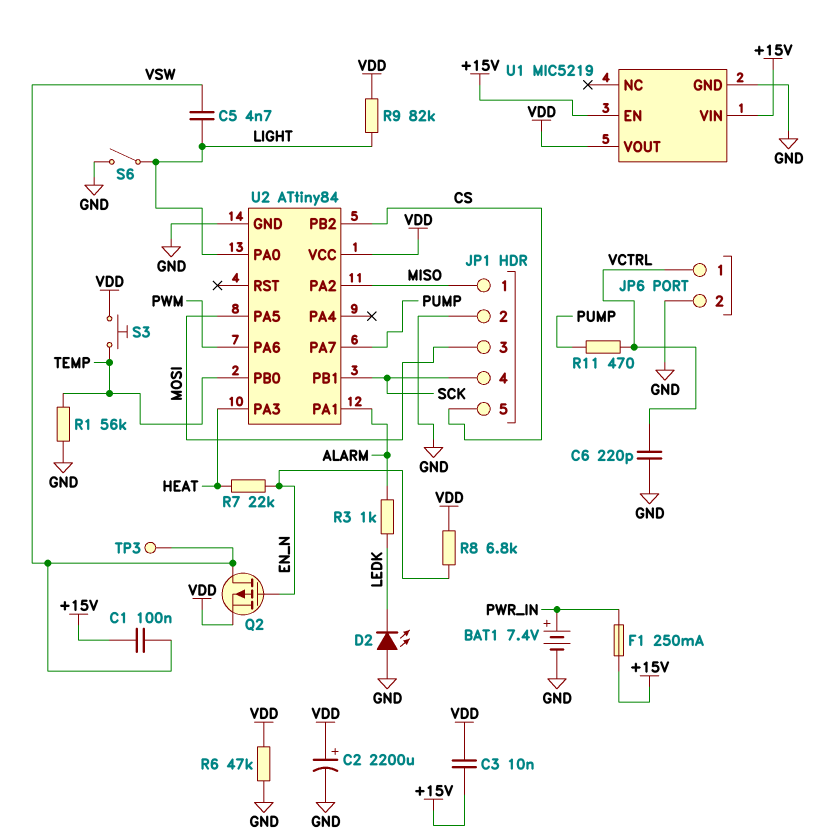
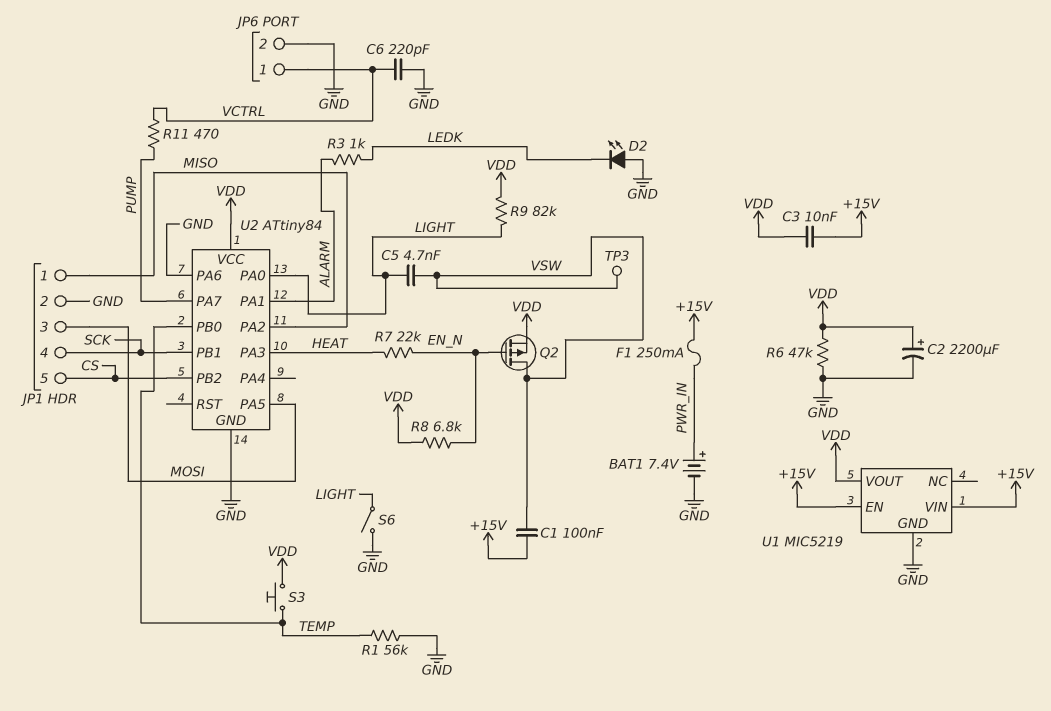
U2 pin PA6: PWM -> GND

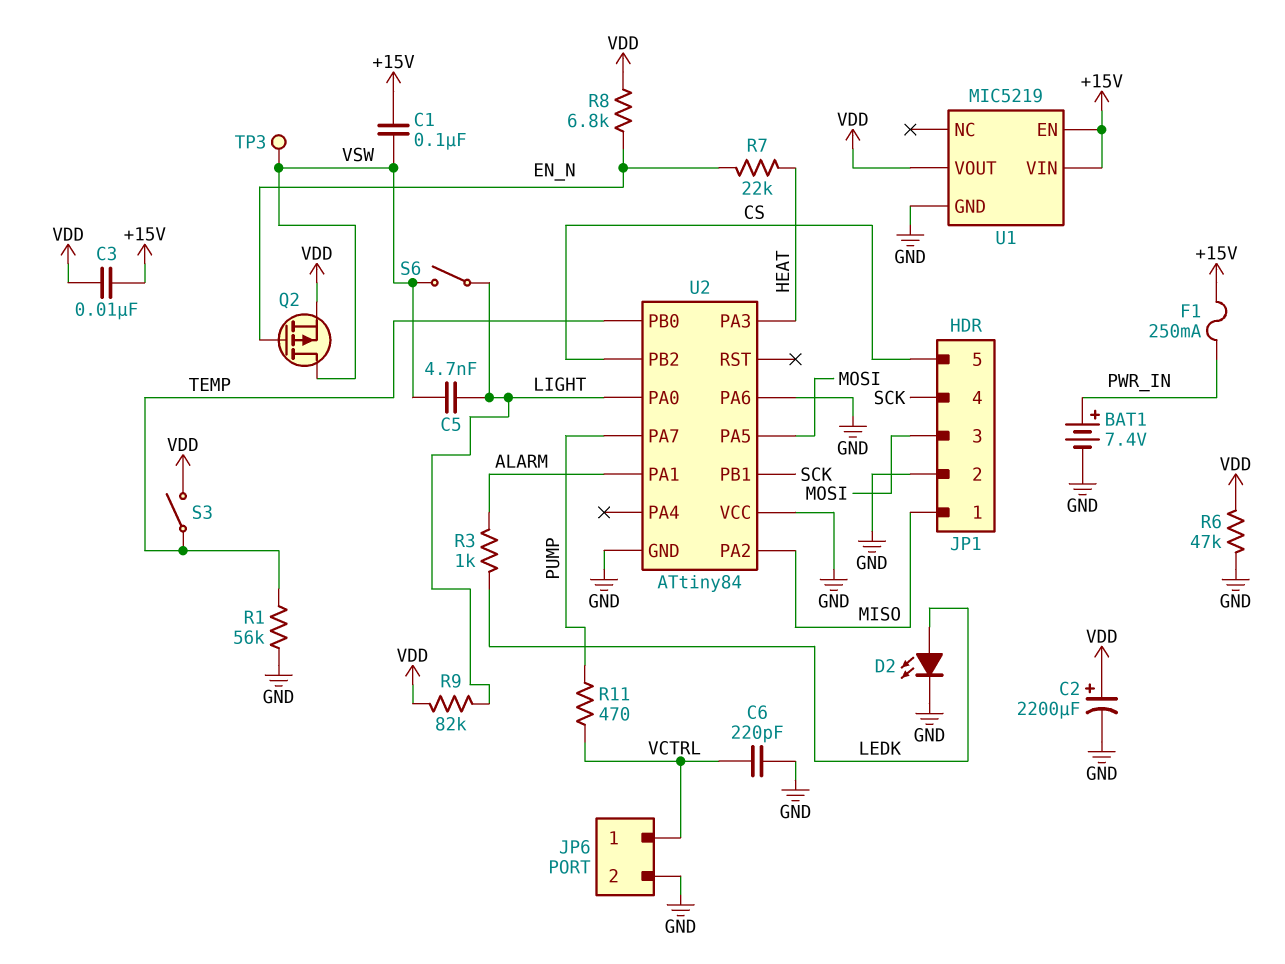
D2: LED (A GND, K LEDK) -> LED (A LEDK, K GND)
S3: button (TEMP, VDD) -> switch (TEMP, VDD)
S6: switch (GND, LIGHT) -> switch (LIGHT, VSW)
U2 pin VCC: VDD -> GND

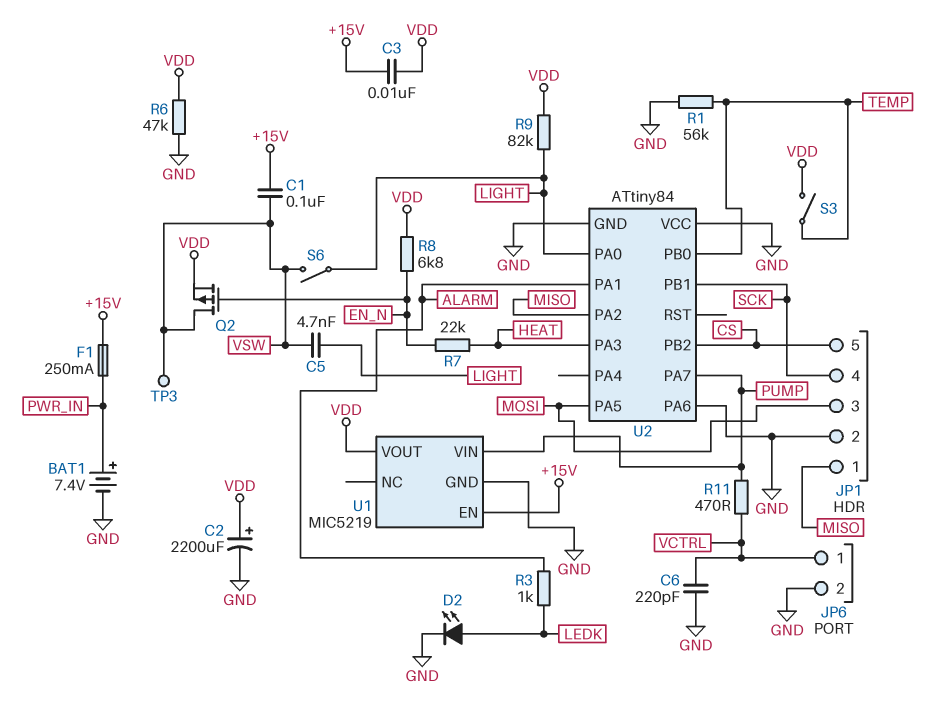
U1 pin VIN: +15V -> PUMP

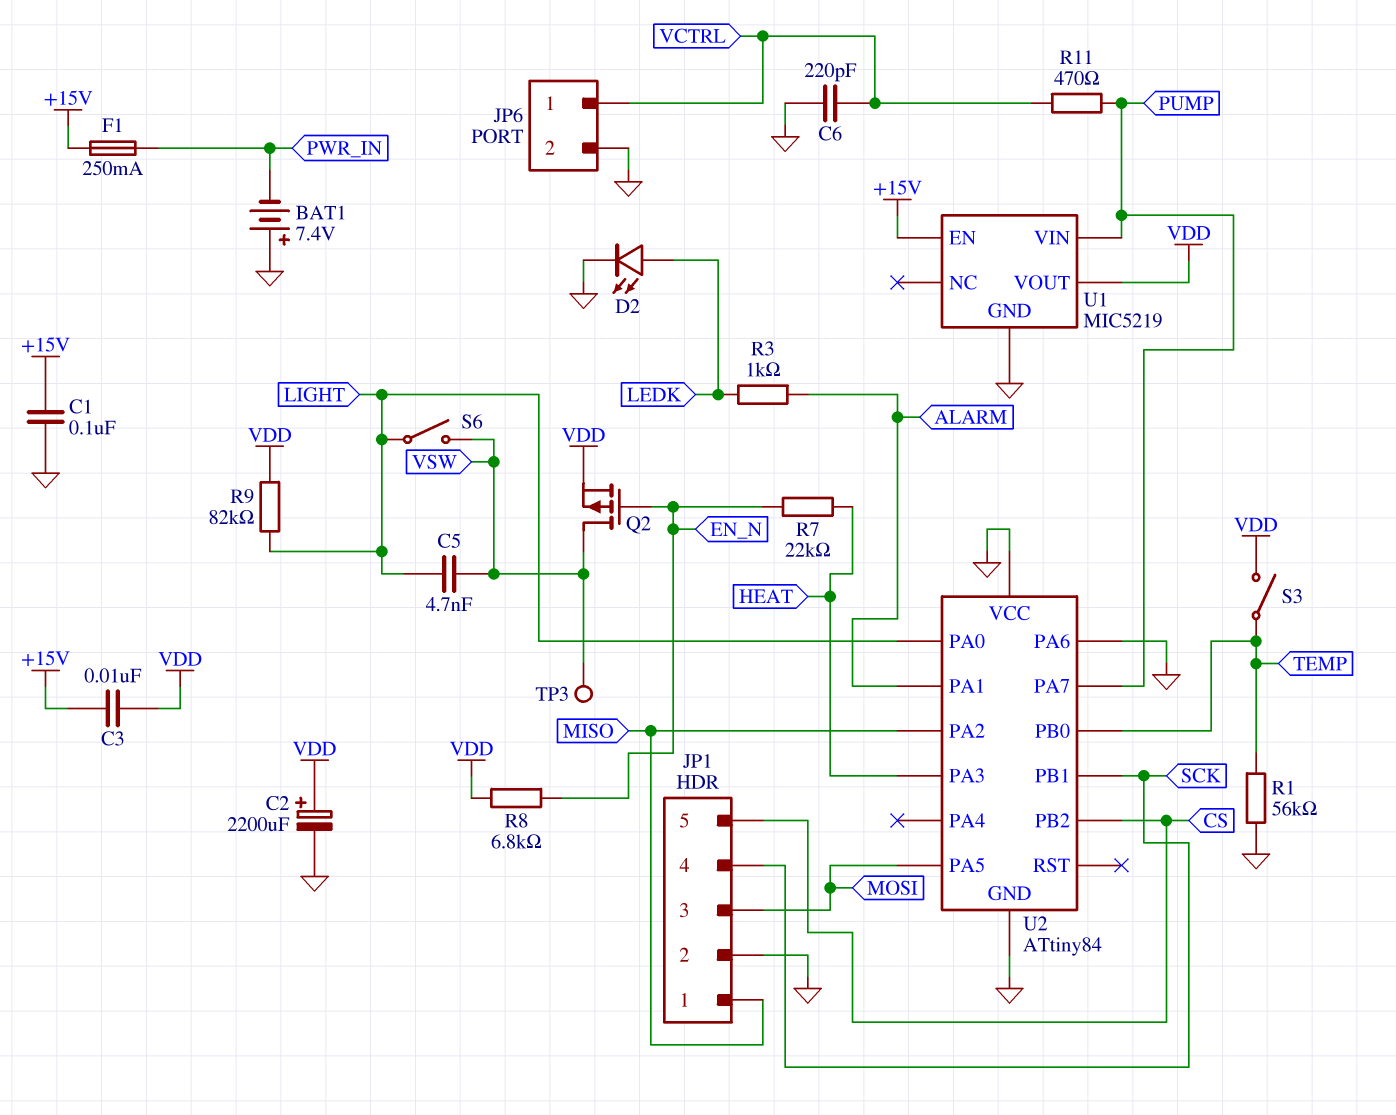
BAT1: 7.4V (plus PWR_IN, minus GND) -> 7.4V (plus GND, minus PWR_IN)
C1: 100nF (+15V, VSW) -> 100nF (+15V, GND)
R6: 47k (GND, VDD) -> none

